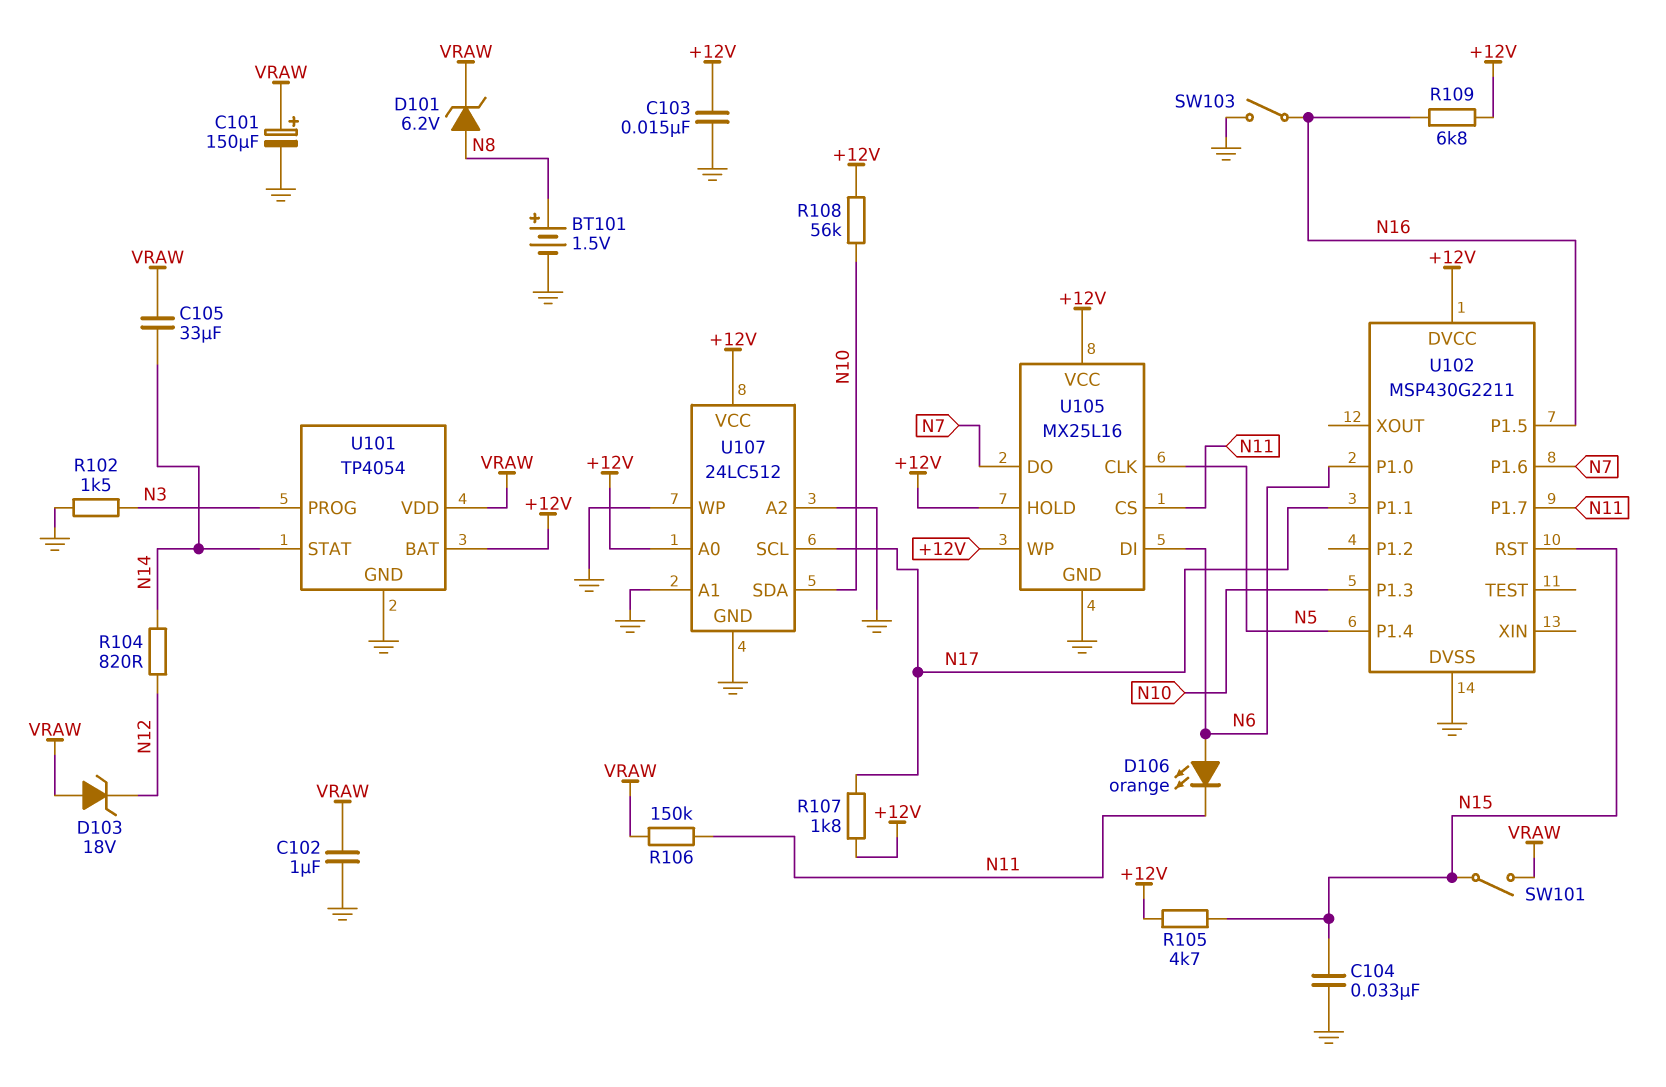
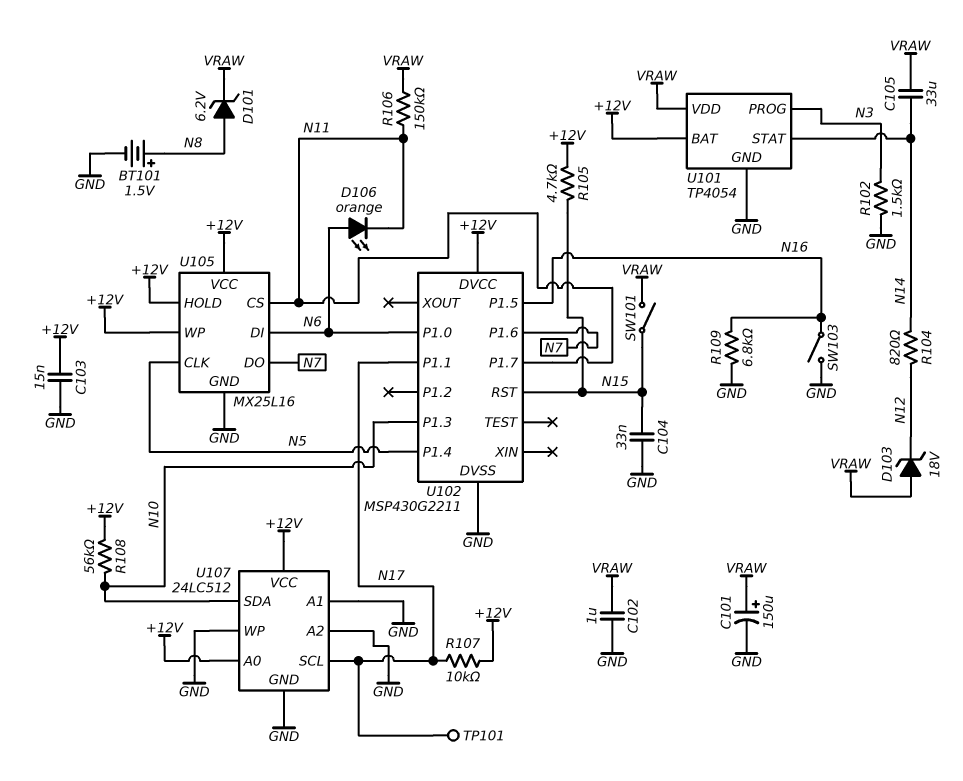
R107: 1.8k (+12V, N17) -> 10k (+12V, N17)
R109: 6.8k (+12V, N16) -> 6.8k (GND, N16)
TP101: none -> test point (N17)

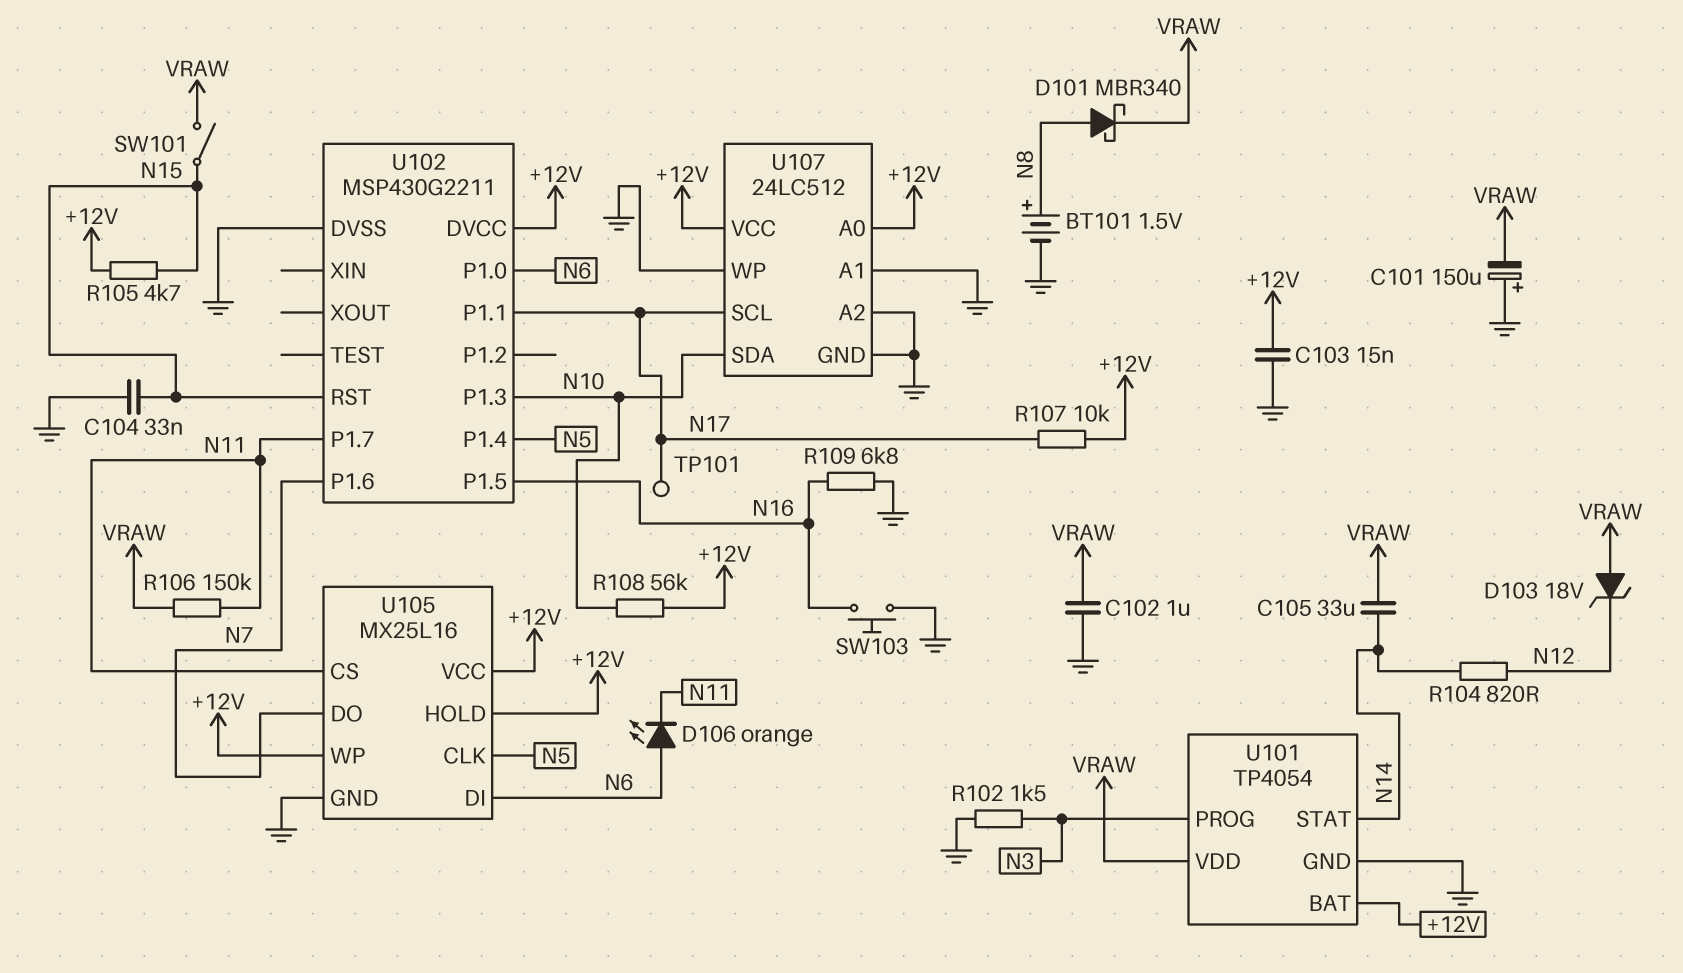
C101: 150uF (plus VRAW, minus GND) -> 150uF (plus GND, minus VRAW)
D101: zener 6.2V (A N8, K VRAW) -> schottky MBR340 (A N8, K VRAW)
SW103: switch (GND, N16) -> button (GND, N16)

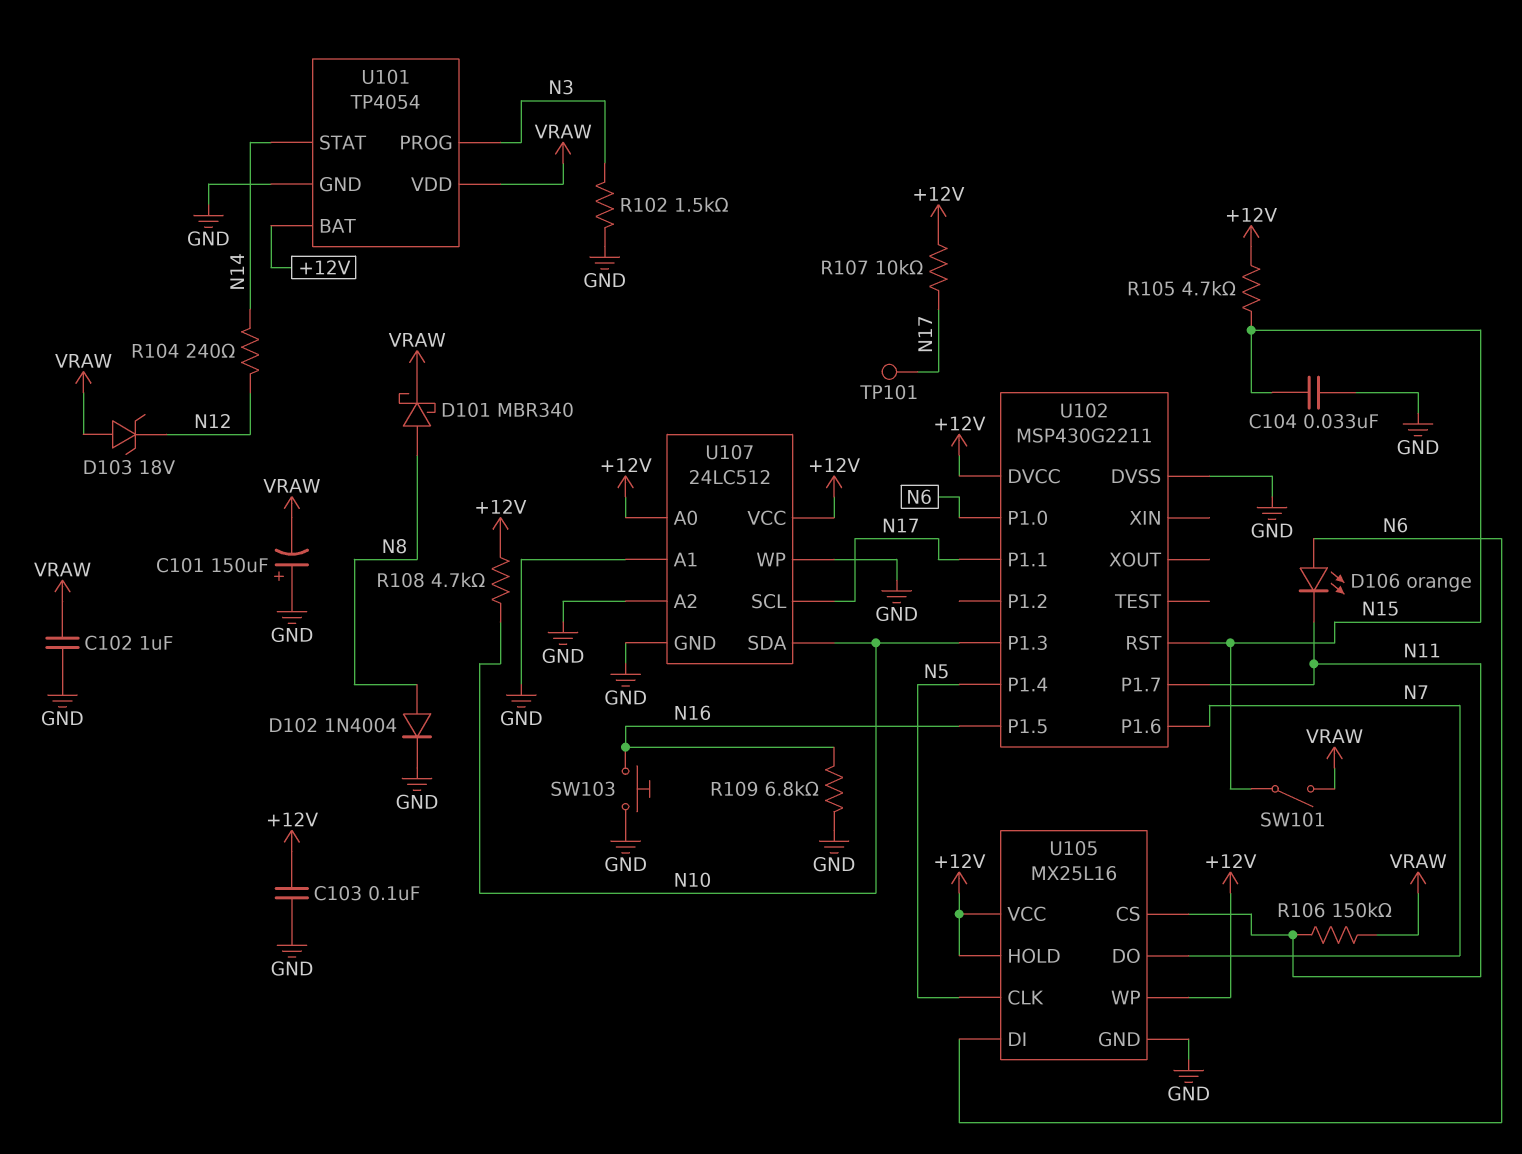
BT101: 1.5V (plus N8, minus GND) -> none
C103: 15nF (+12V, GND) -> 100nF (+12V, GND)
C105: 33uF (N14, VRAW) -> none
D102: none -> diode 1N4004 (A N8, K GND)
R104: 820 (N12, N14) -> 240 (N12, N14)
R108: 56k (+12V, N10) -> 4.7k (+12V, N10)

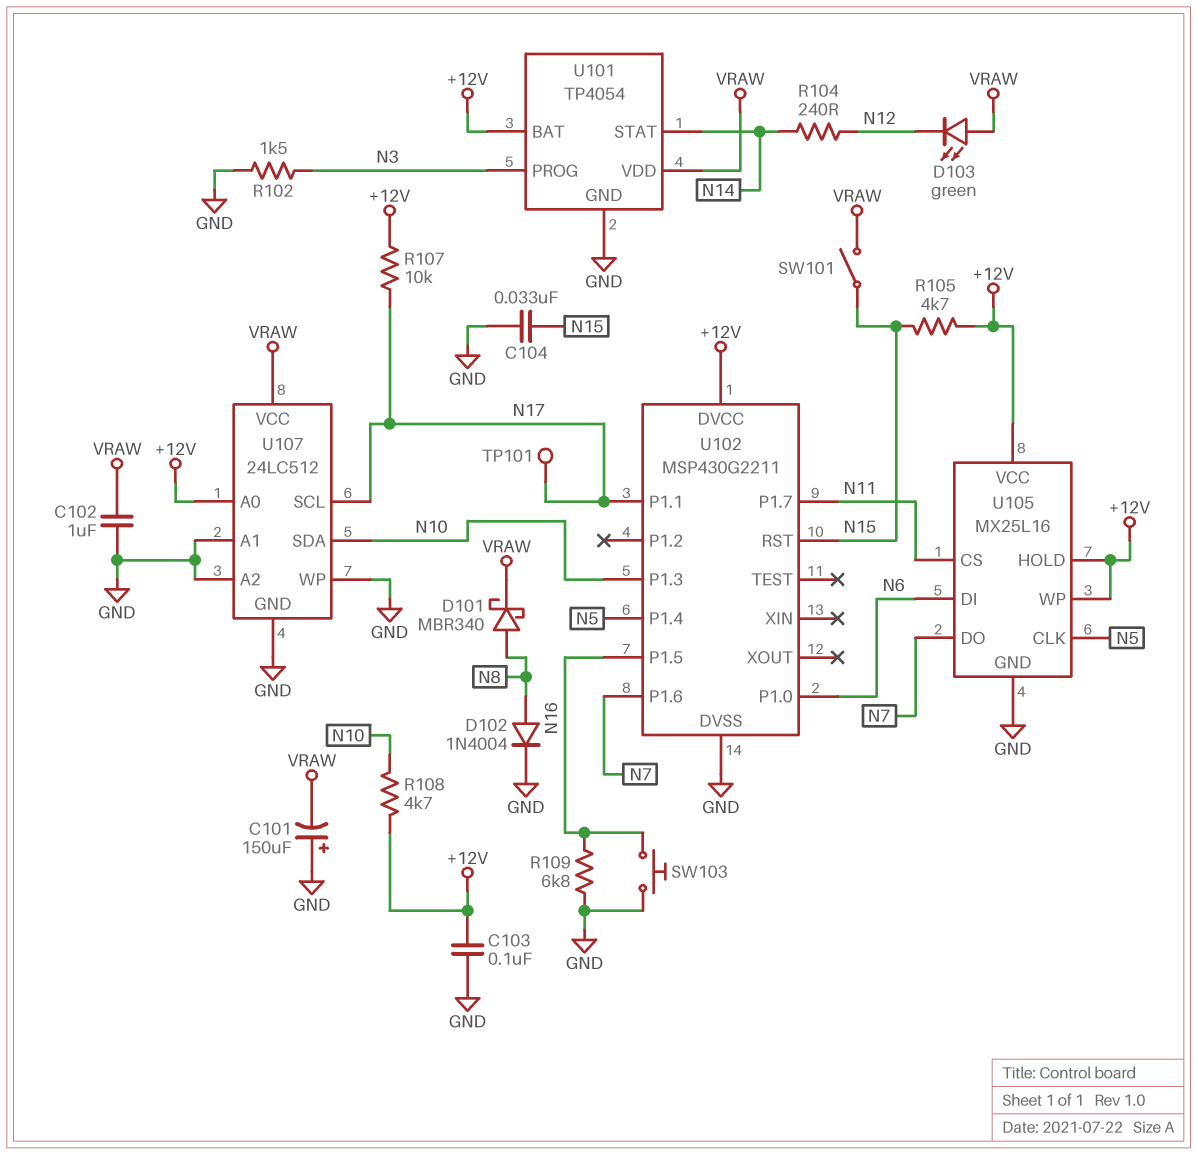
D103: zener 18V (A VRAW, K N12) -> LED green (A VRAW, K N12)
D106: LED orange (A N6, K N11) -> none
R106: 150k (N11, VRAW) -> none
U107 pin VCC: +12V -> VRAW

